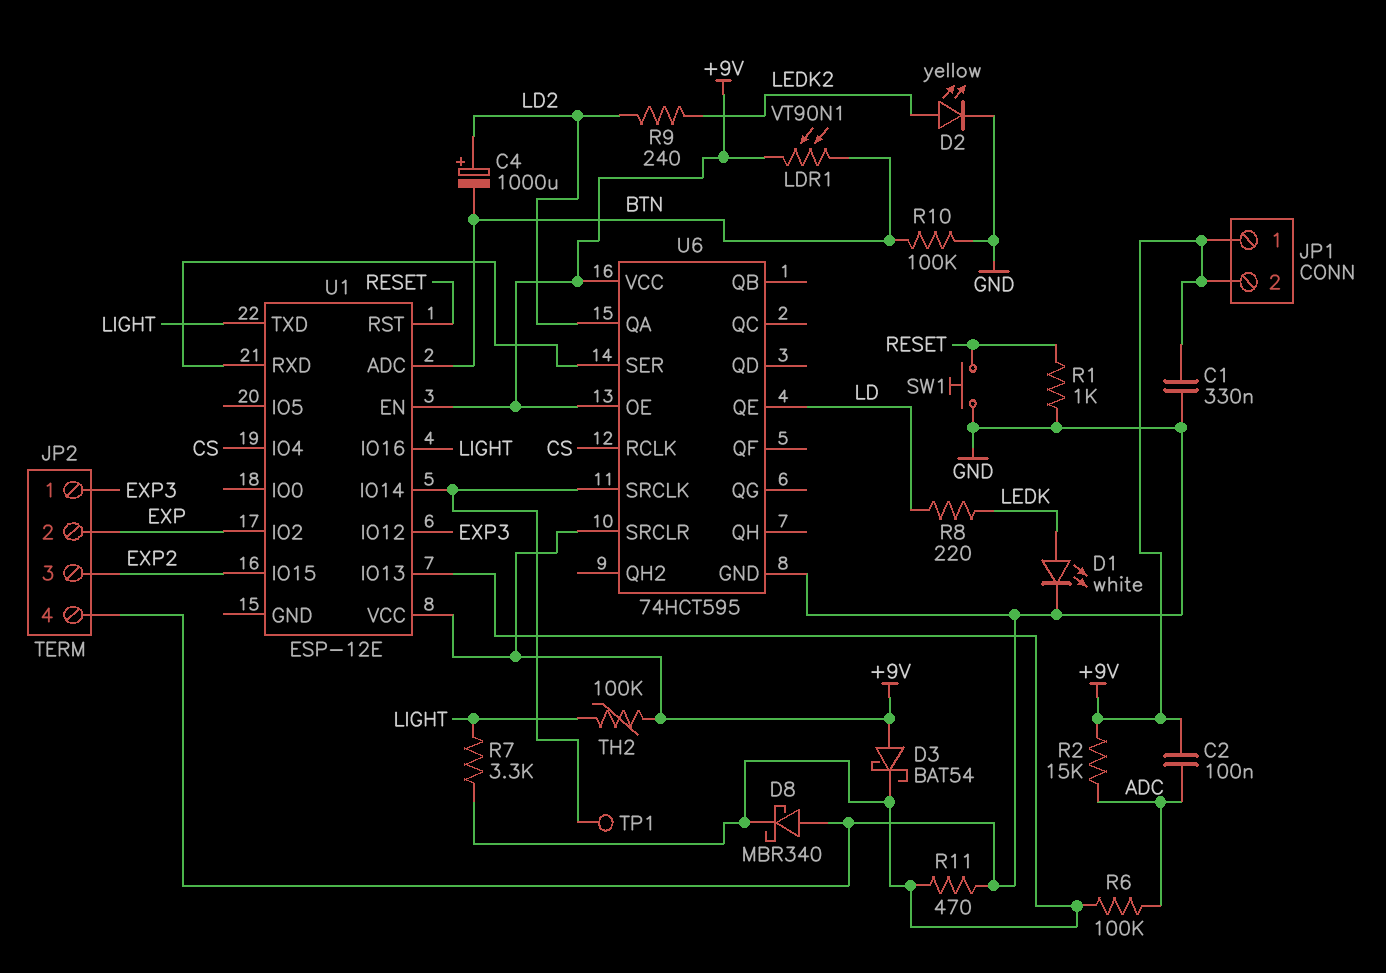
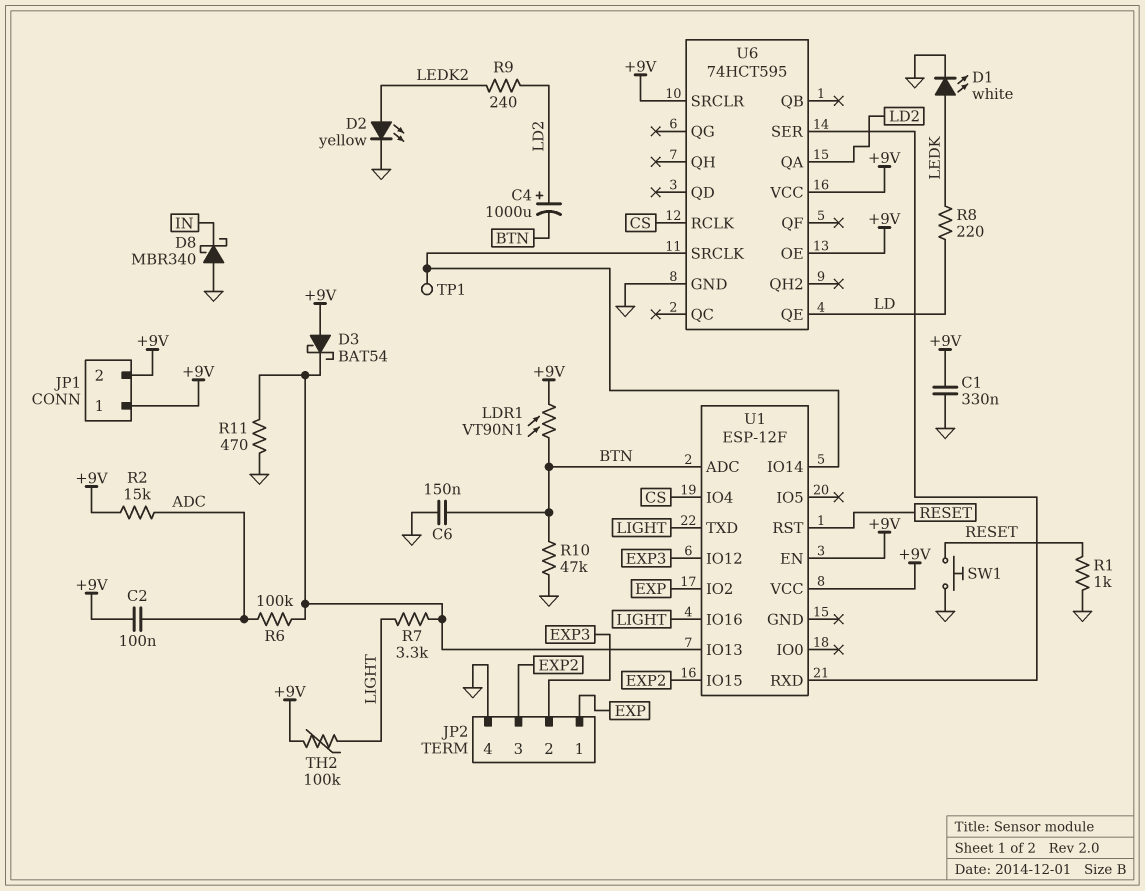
C6: none -> 150nF (BTN, GND)
D8: schottky MBR340 (A GND, K U1/IO13) -> schottky MBR340 (A GND, K IN)
JP2 pin 1: EXP3 -> EXP
JP2 pin 2: EXP -> EXP3
R10: 100k (BTN, GND) -> 47k (BTN, GND)
U1: ESP-12E -> ESP-12F

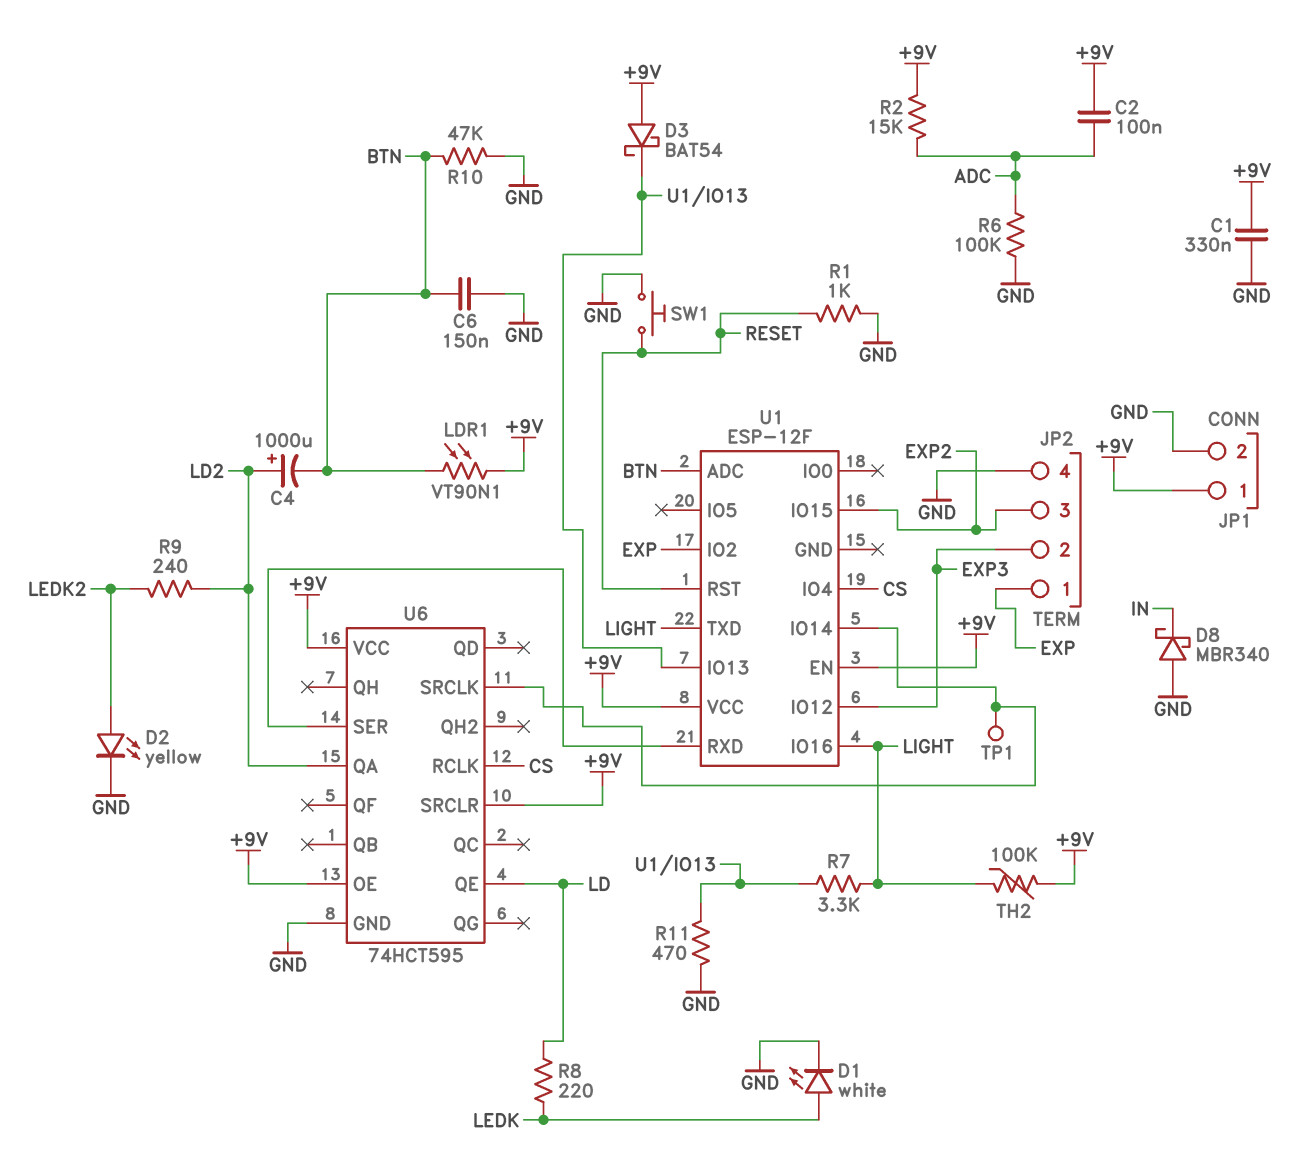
JP1 pin 2: +9V -> GND
R6: 100k (ADC, U1/IO13) -> 100k (ADC, GND)

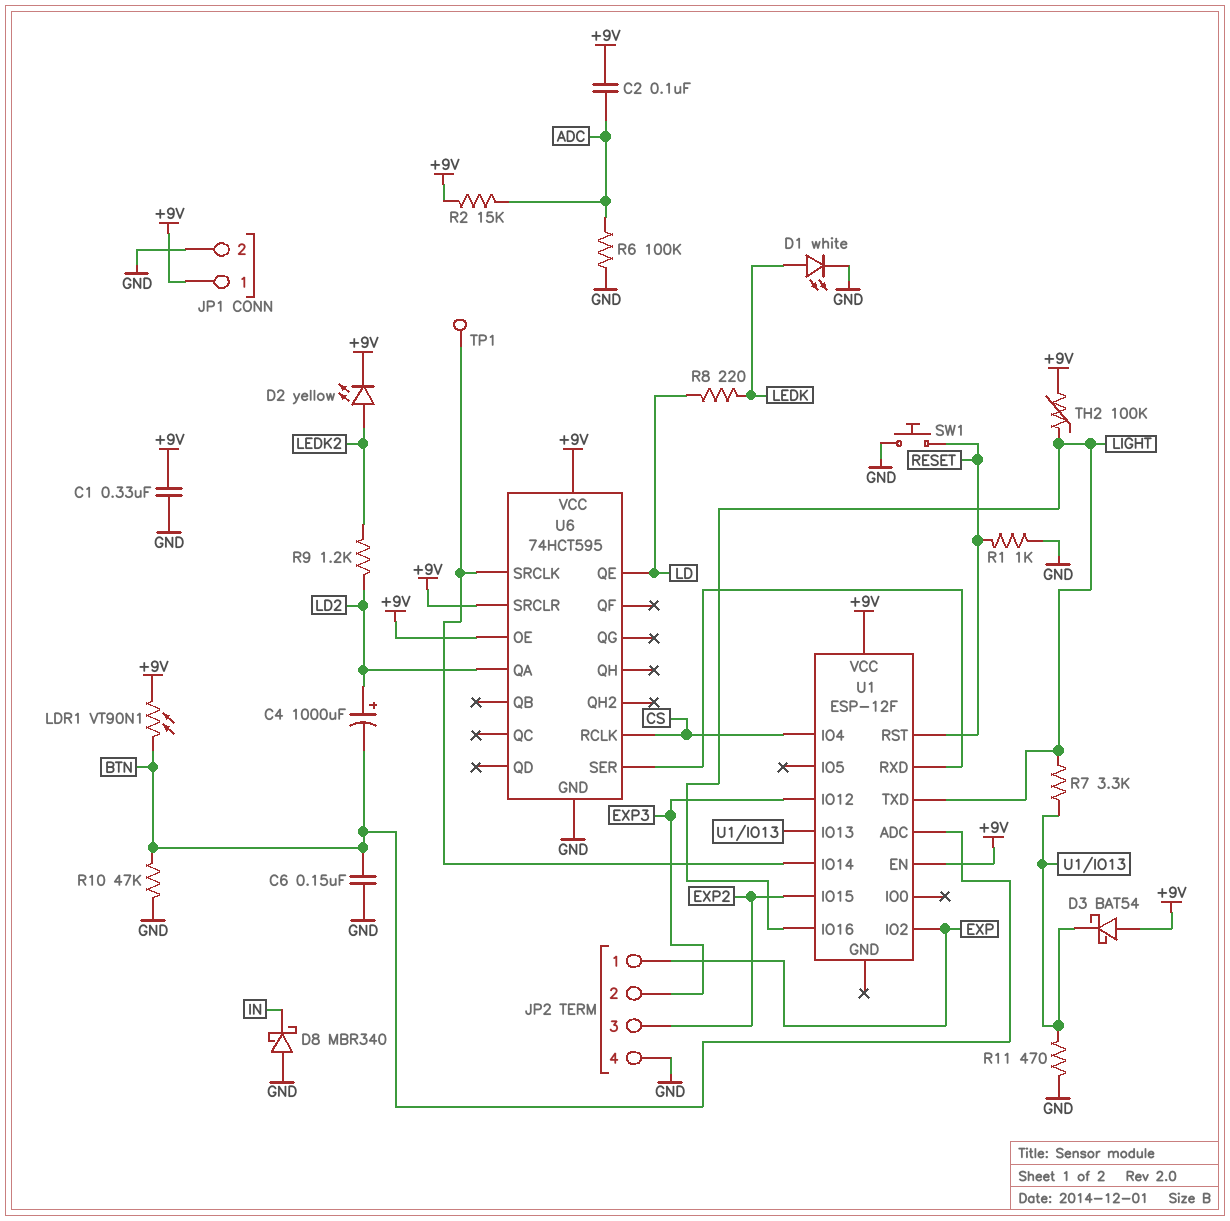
D2: LED yellow (A LEDK2, K GND) -> LED yellow (A LEDK2, K +9V)
R9: 240 (LD2, LEDK2) -> 1.2k (LD2, LEDK2)

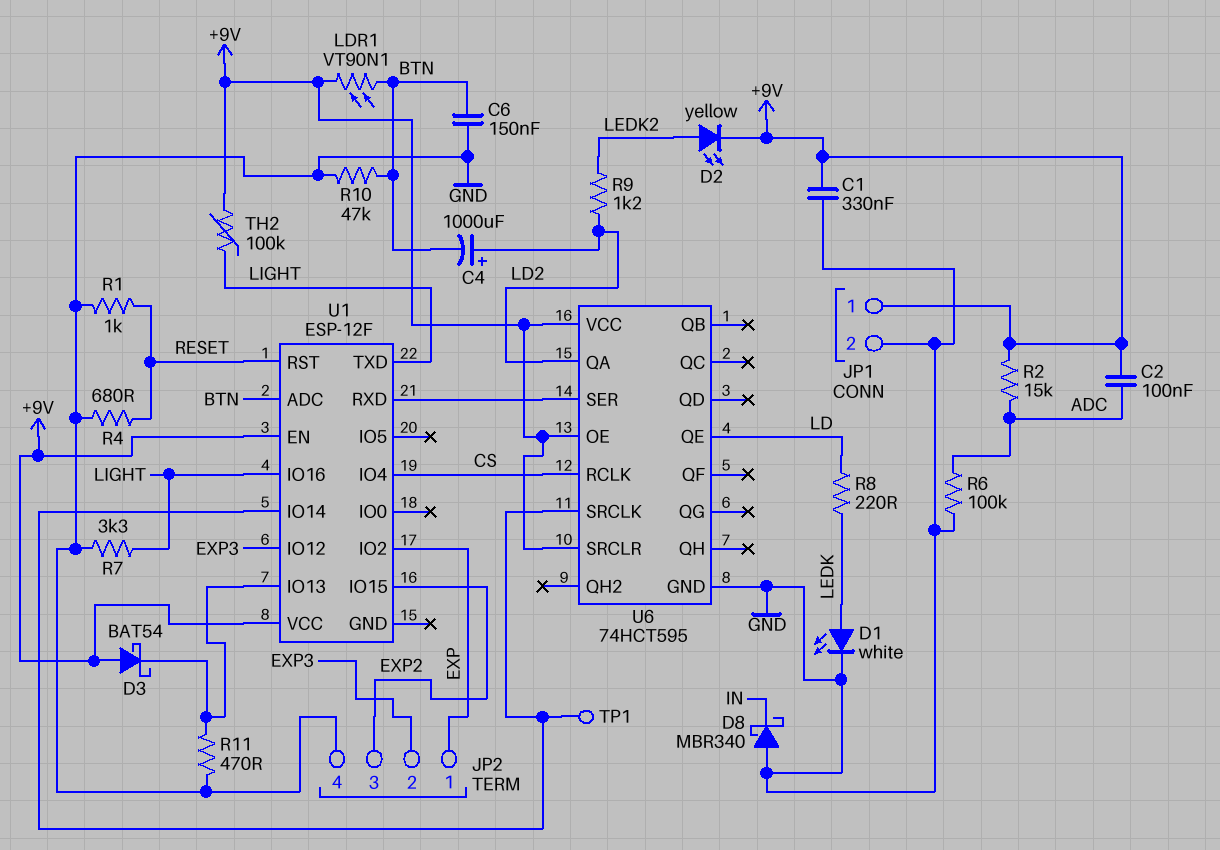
R4: none -> 680 (GND, RESET)
R7: 3.3k (LIGHT, U1/IO13) -> 3.3k (GND, LIGHT)
SW1: button (GND, RESET) -> none

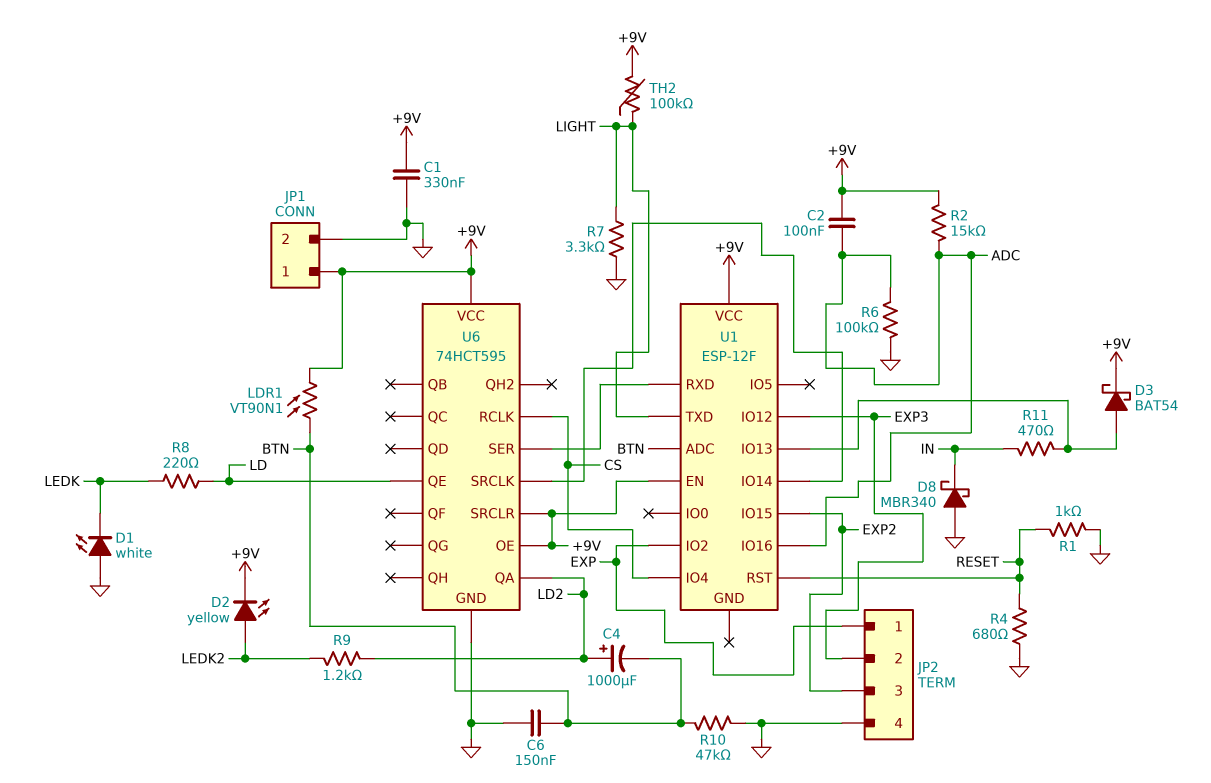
D1: LED white (A LEDK, K GND) -> LED white (A GND, K LEDK)
D3: schottky BAT54 (A +9V, K U1/IO13) -> schottky BAT54 (A U1/IO13, K +9V)
R11: 470 (GND, U1/IO13) -> 470 (IN, U1/IO13)
TP1: test point (U1/IO14) -> none
U1 pin IO16: LIGHT -> ADC

